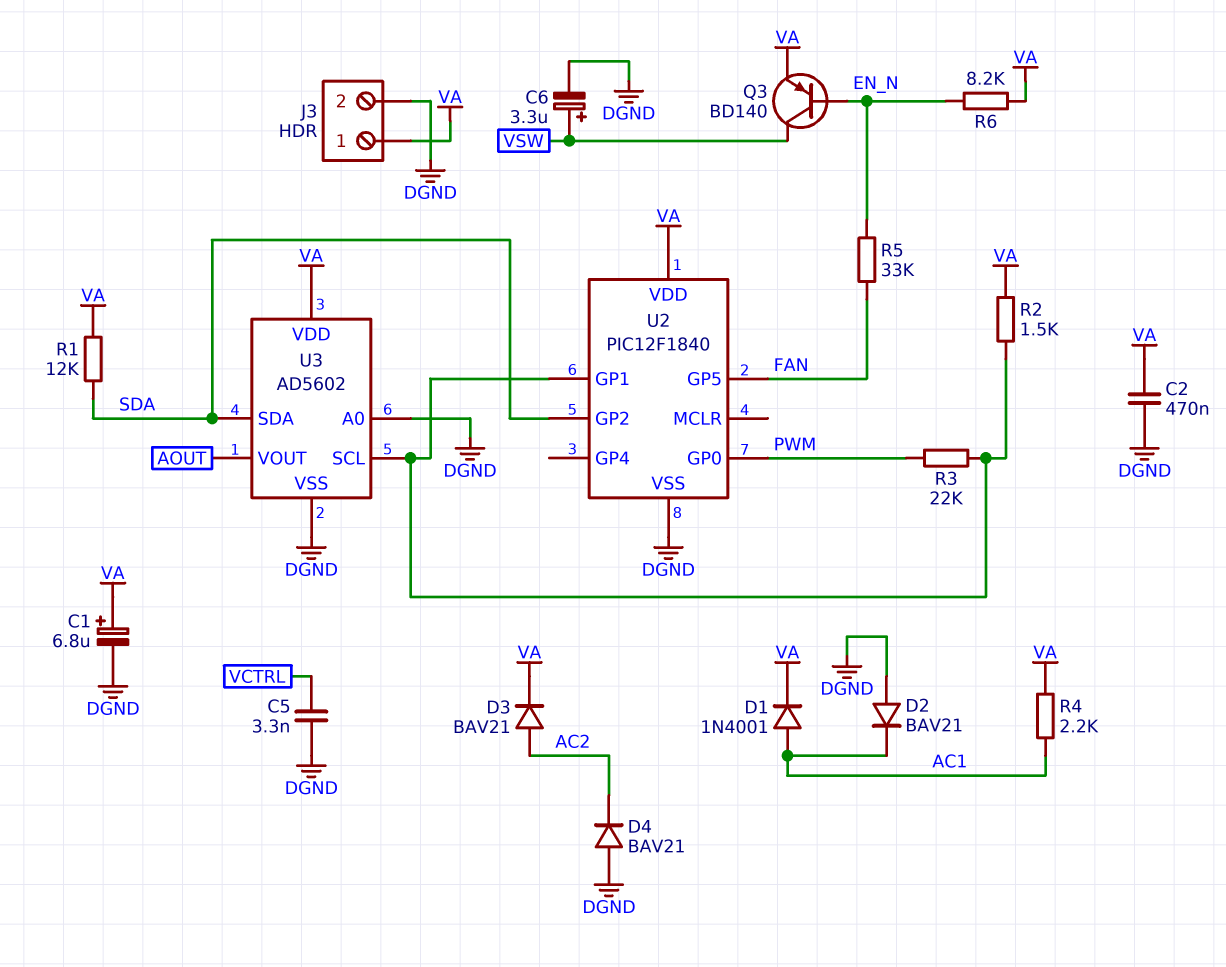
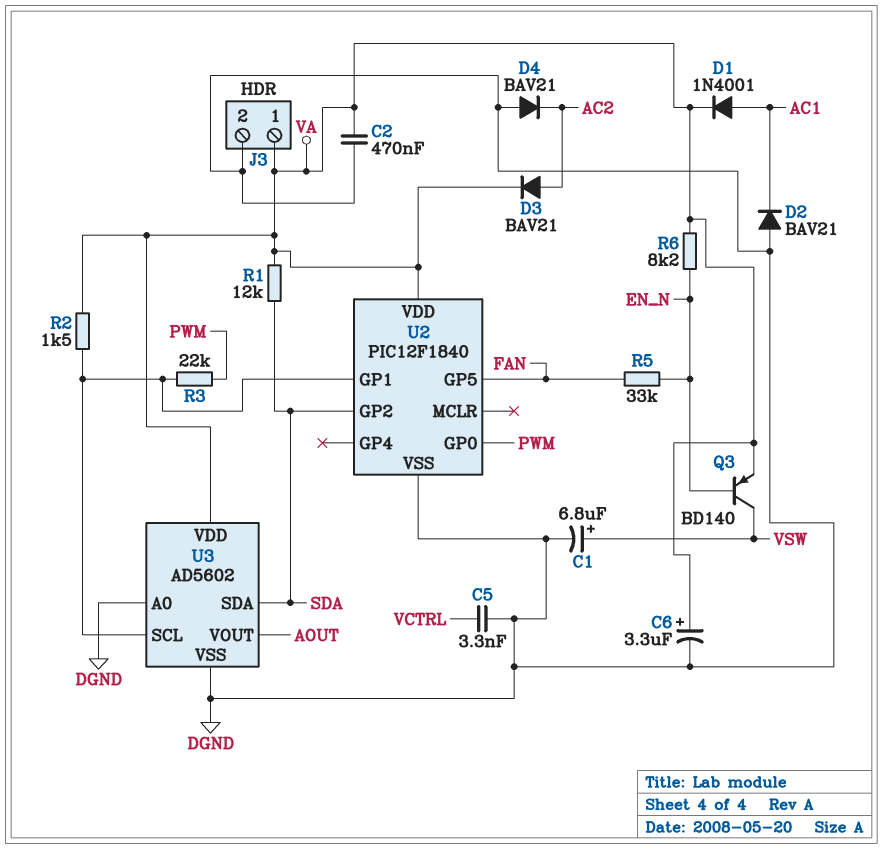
C1: 6.8uF (plus VA, minus DGND) -> 6.8uF (plus VSW, minus DGND)
C6: 3.3uF (plus VSW, minus DGND) -> 3.3uF (plus VA, minus DGND)
R4: 2.2k (AC1, VA) -> none

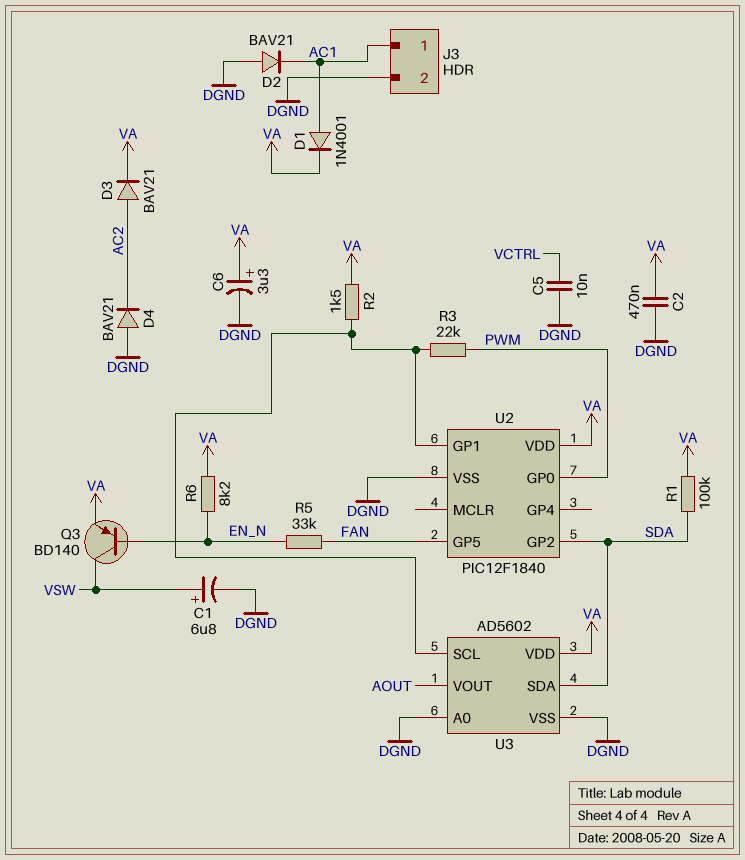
C5: 3.3nF (DGND, VCTRL) -> 10nF (DGND, VCTRL)
J3 pin 1: VA -> AC1
R1: 12k (SDA, VA) -> 100k (SDA, VA)

